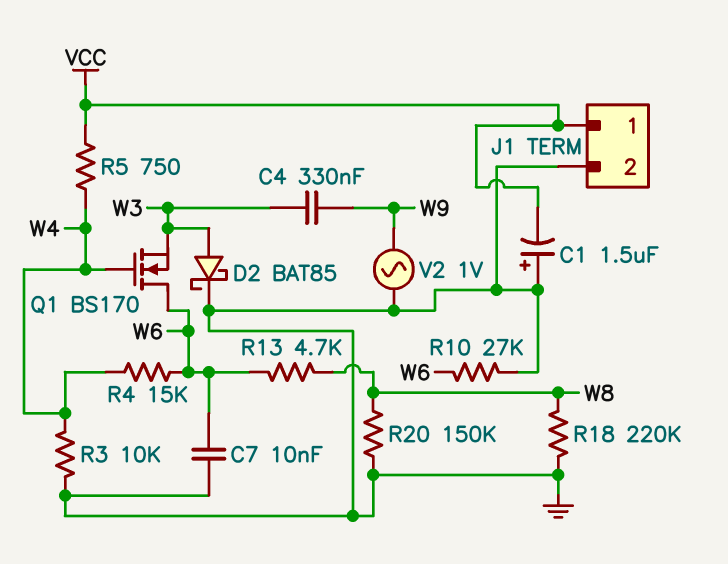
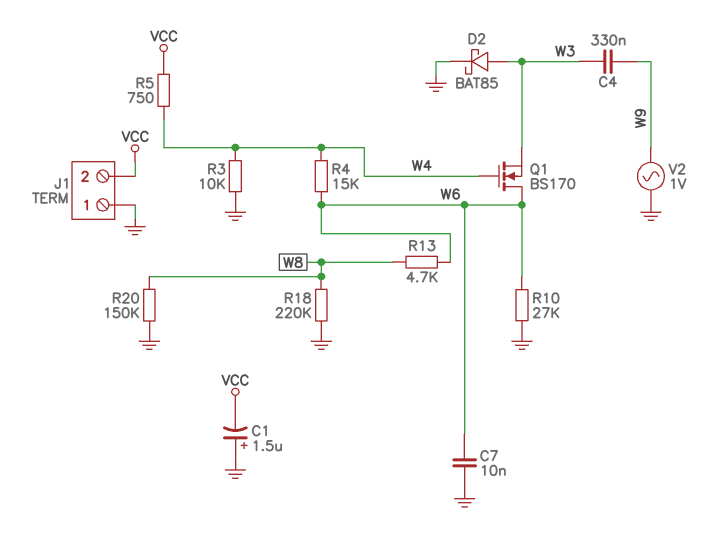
J1 pin 1: VCC -> GND
J1 pin 2: GND -> VCC

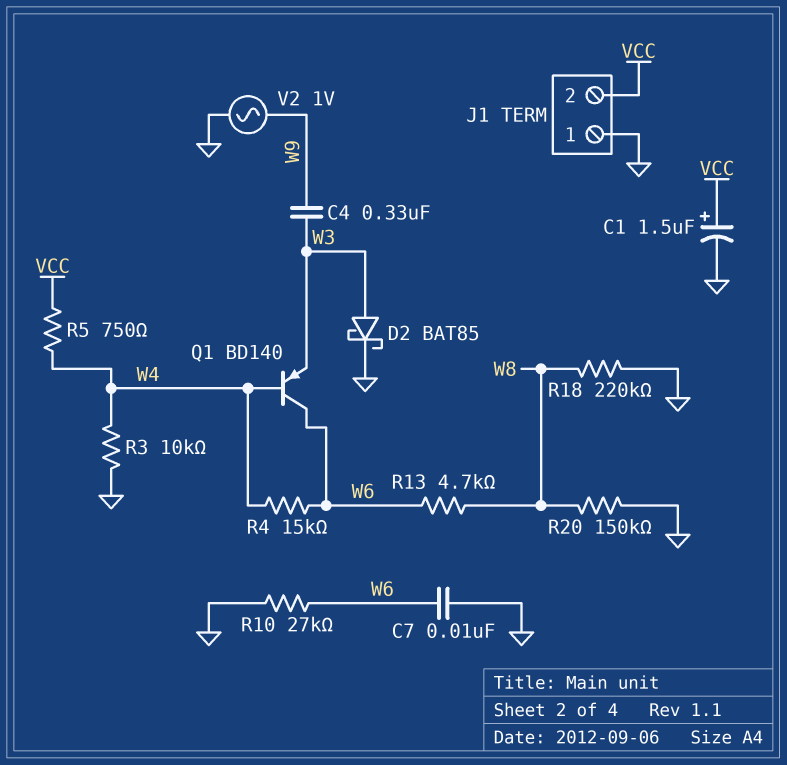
C1: 1.5uF (plus GND, minus VCC) -> 1.5uF (plus VCC, minus GND)
Q1: NMOS BS170 (G W4, D W6, S W3) -> PNP BD140 (B W4, C W6, E W3)

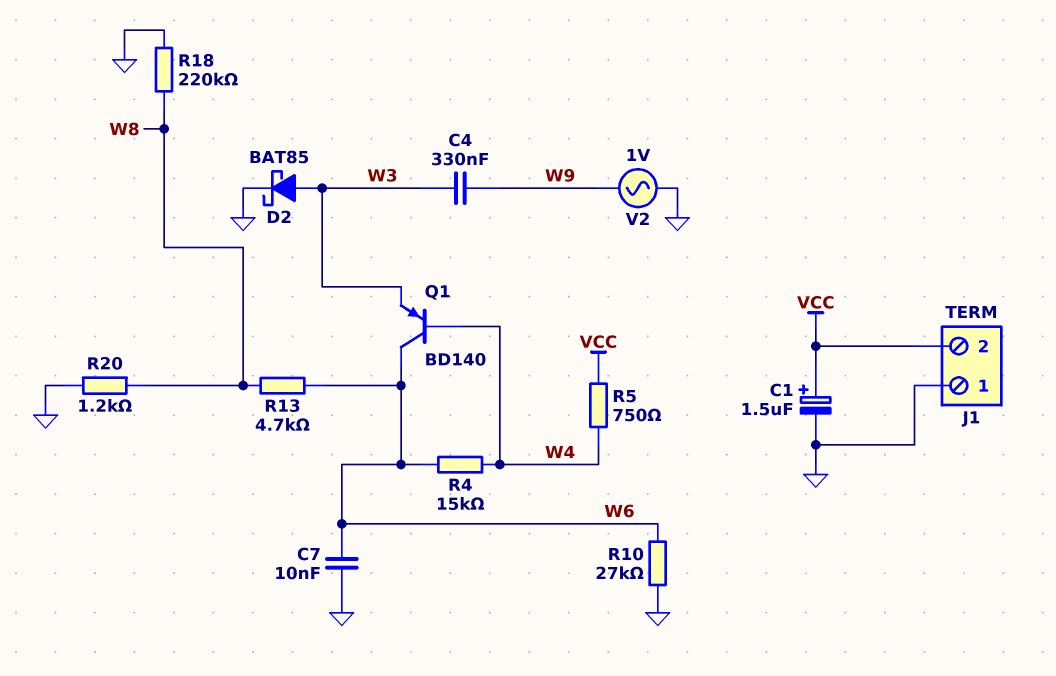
R3: 10k (GND, W4) -> none
R20: 150k (GND, W8) -> 1.2k (GND, W8)

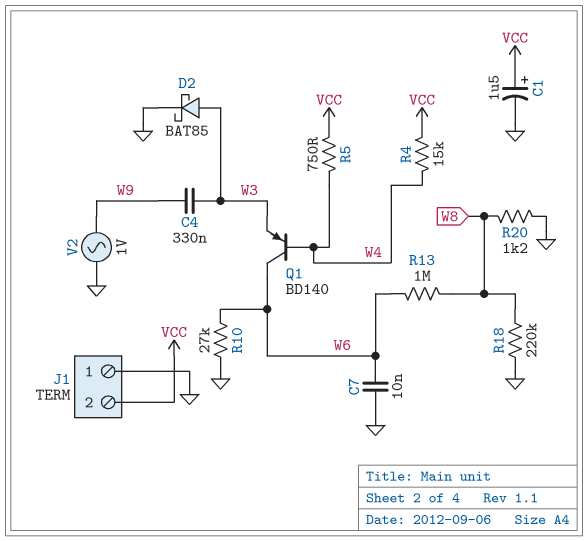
R4: 15k (W4, W6) -> 15k (VCC, W4)
R13: 4.7k (W6, W8) -> 1M (W6, W8)

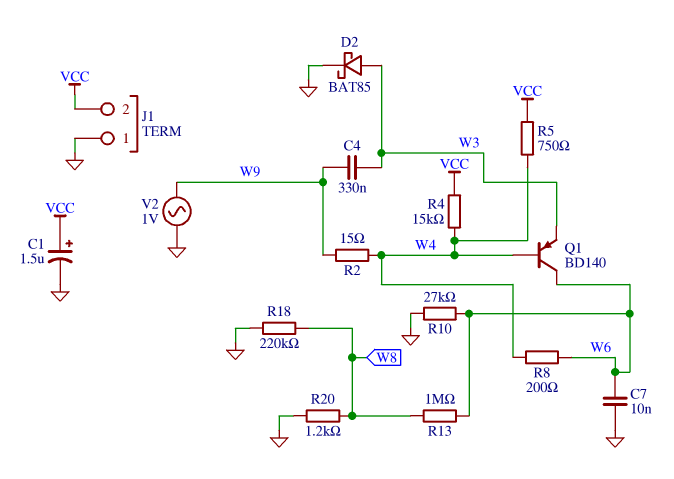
R2: none -> 15 (W4, W9)
R8: none -> 200 (W4, W6)

